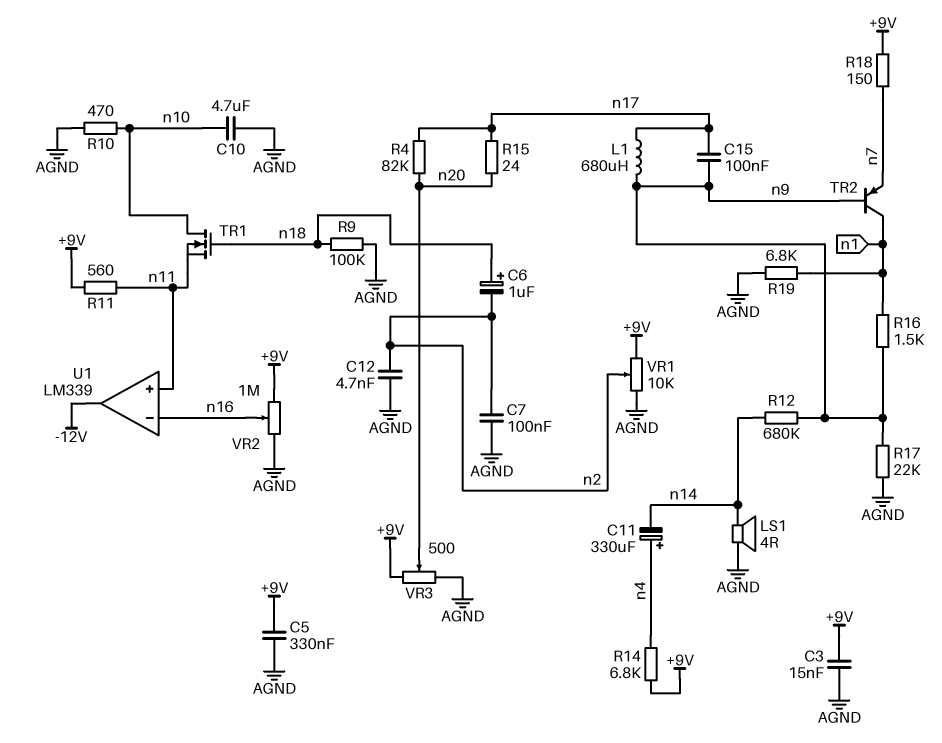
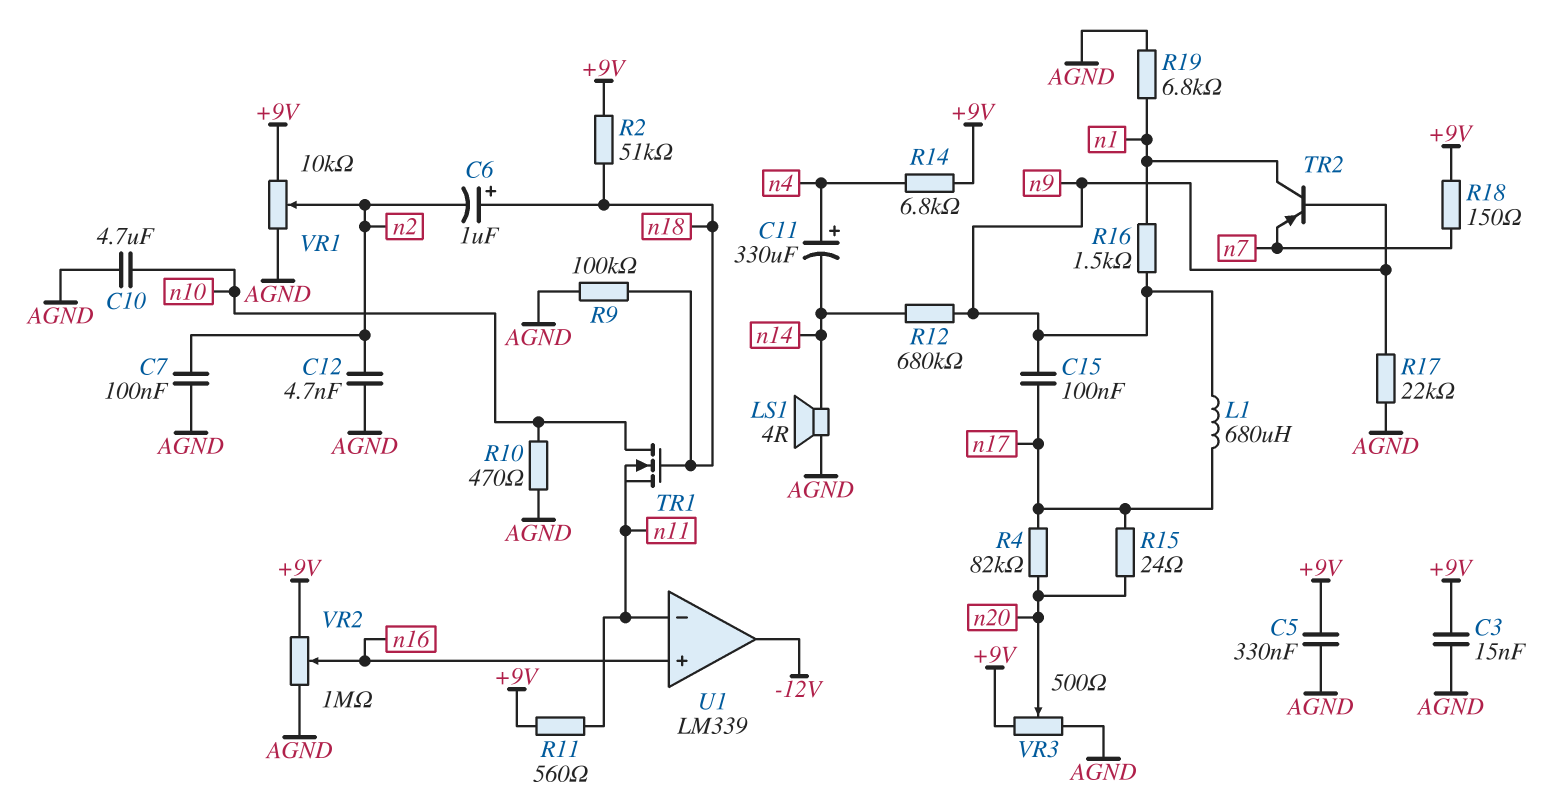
R2: none -> 51k (+9V, n18)
U1 pin in+: n11 -> n16
U1 pin in-: n16 -> n11

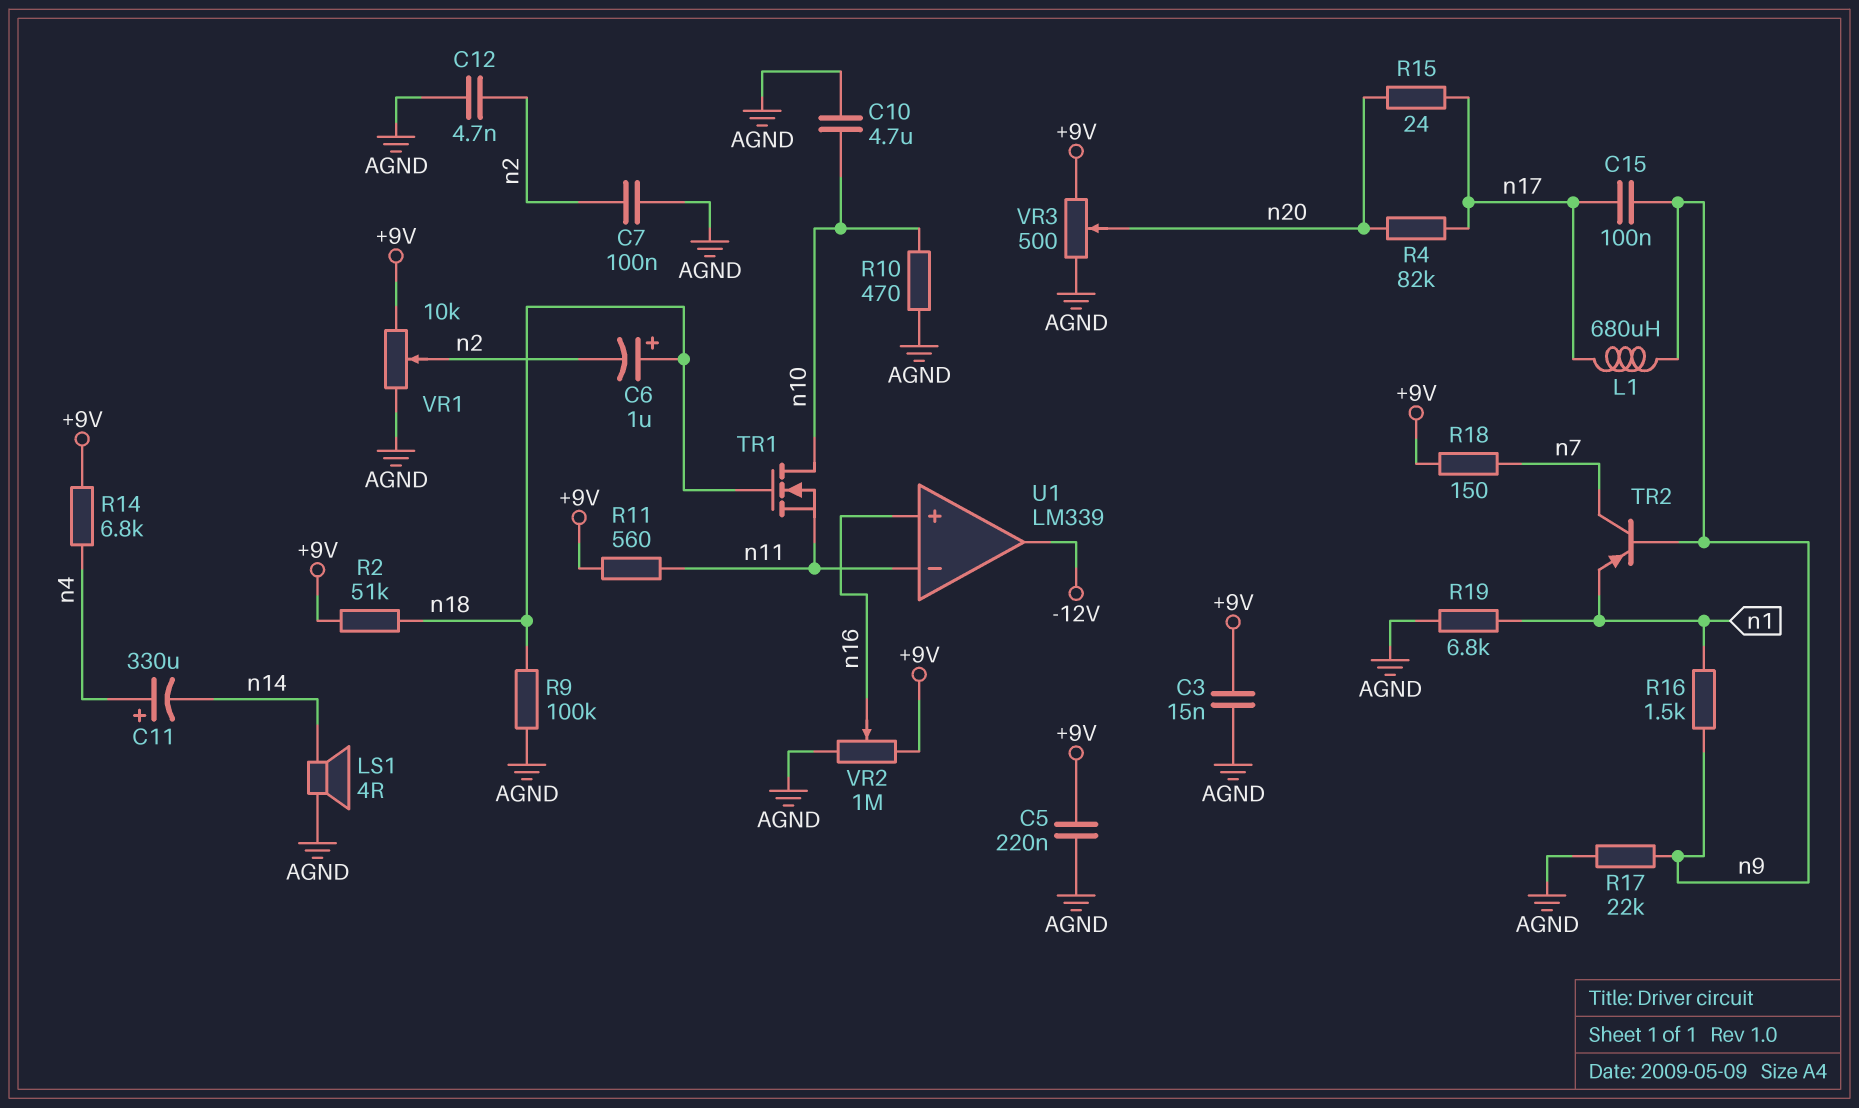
C5: 330nF (+9V, AGND) -> 220nF (+9V, AGND)
R12: 680k (n9, n14) -> none
TR2: PNP (B n9, C n1, E n7) -> PNP (B n9, C n7, E n1)

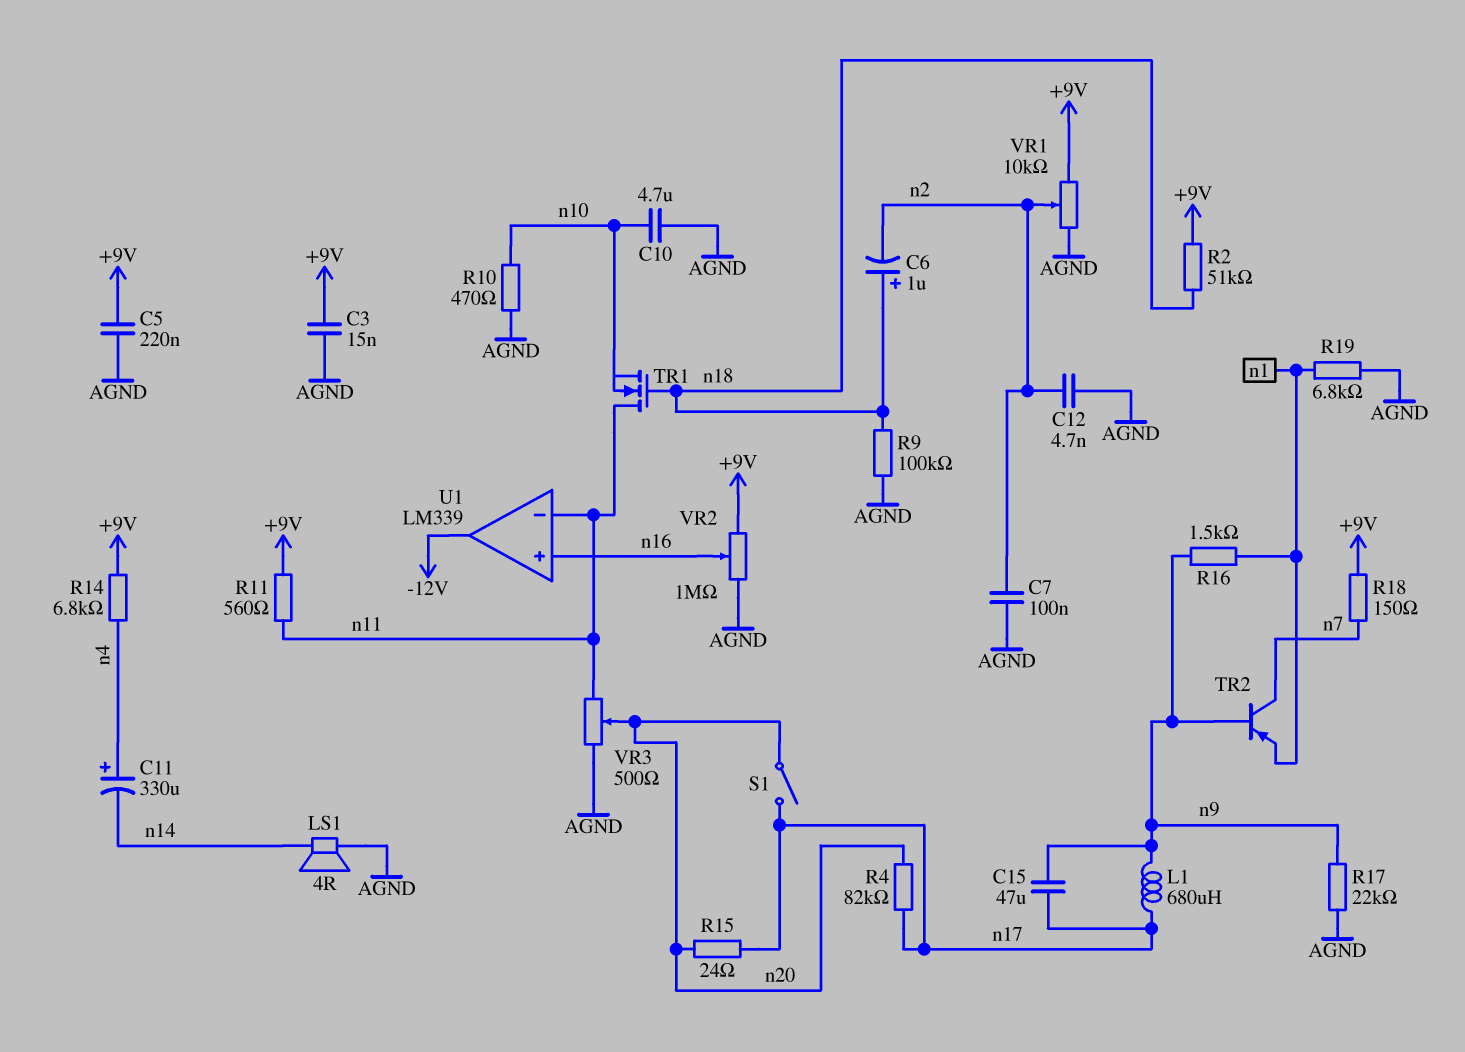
C15: 100nF (n9, n17) -> 47uF (n9, n17)
S1: none -> switch (n17, n20)
TR1: NMOS (G n18, D n10, S n11) -> NMOS (G n18, D n11, S n10)
VR3: 500 (+9V, AGND, wiper n20) -> 500 (AGND, n11, wiper n20)

